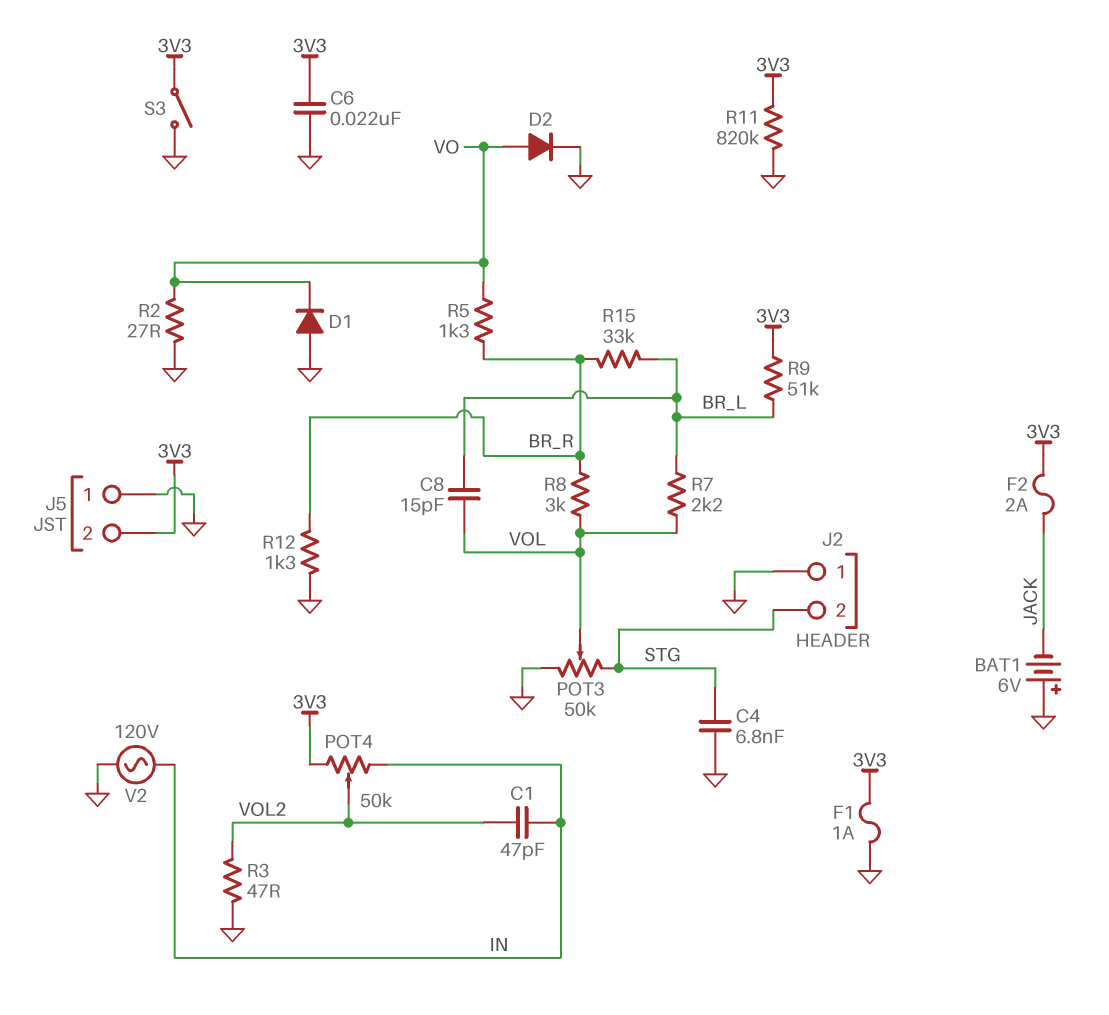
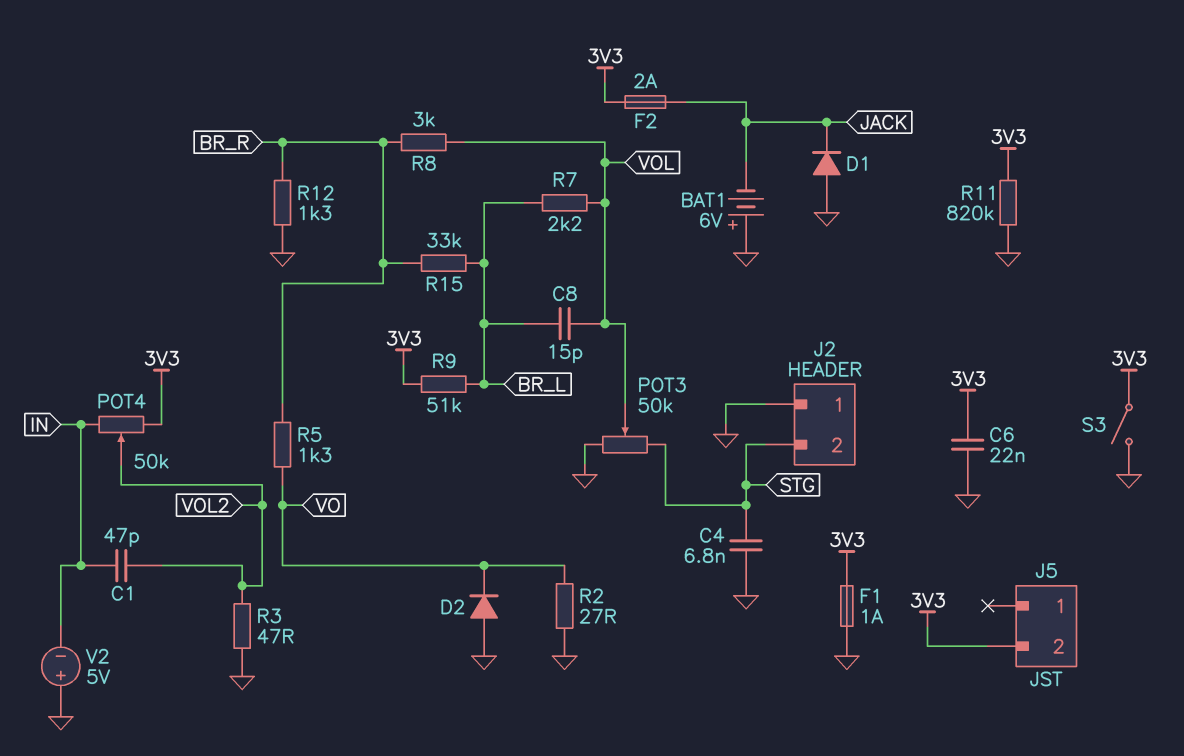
D1: diode (A GND, K VO) -> diode (A GND, K JACK)
D2: diode (A VO, K GND) -> diode (A GND, K VO)
J5 pin 1: GND -> none
V2: AC 120V (GND, IN) -> 5V (plus GND, minus IN)

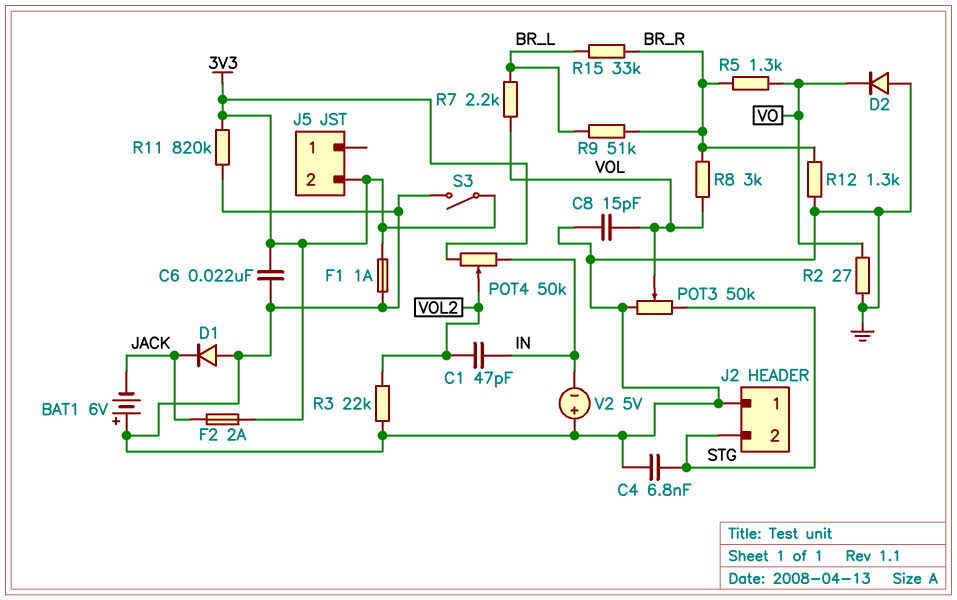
C8: 15pF (BR_L, VOL) -> 15pF (GND, VOL)
R3: 47 (GND, VOL2) -> 22k (GND, VOL2)
R9: 51k (3V3, BR_L) -> 51k (BR_L, BR_R)

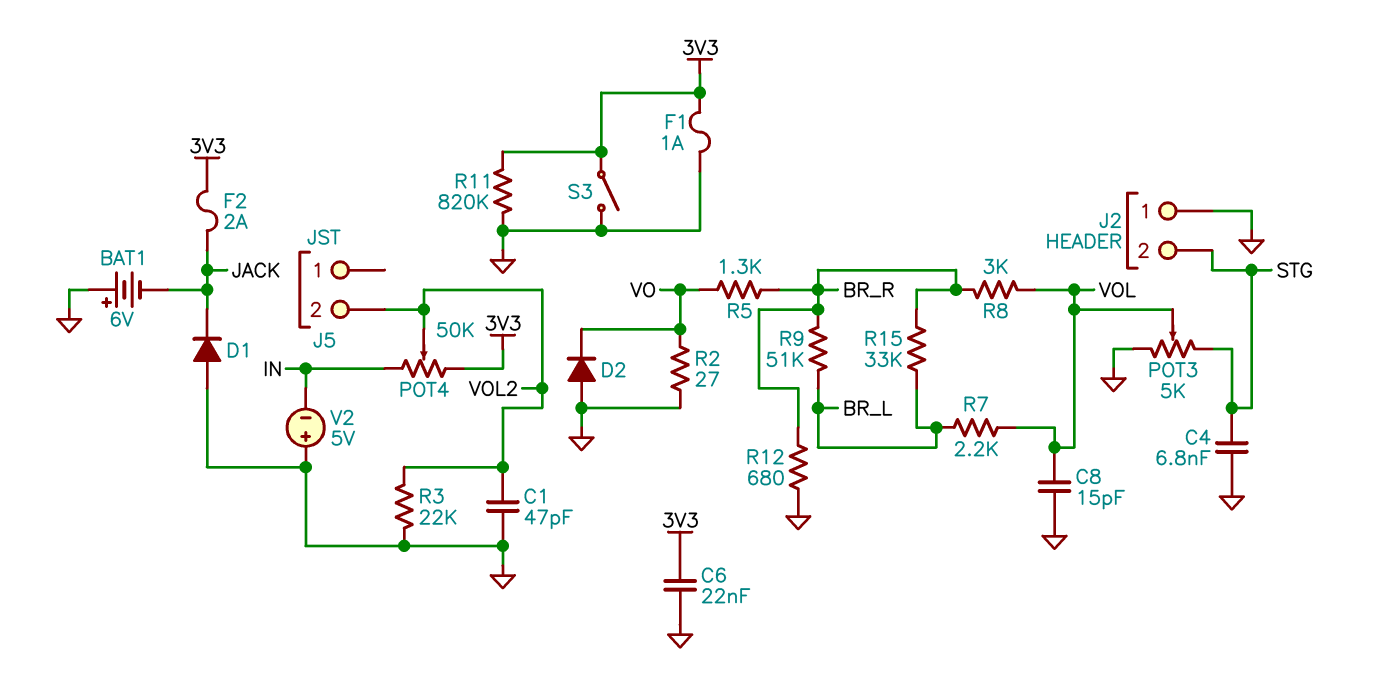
C1: 47pF (IN, VOL2) -> 47pF (GND, VOL2)
J5 pin 2: 3V3 -> VOL2
POT3: 50k (GND, STG, wiper VOL) -> 5k (GND, STG, wiper VOL)
R12: 1.3k (BR_R, GND) -> 680 (BR_R, GND)

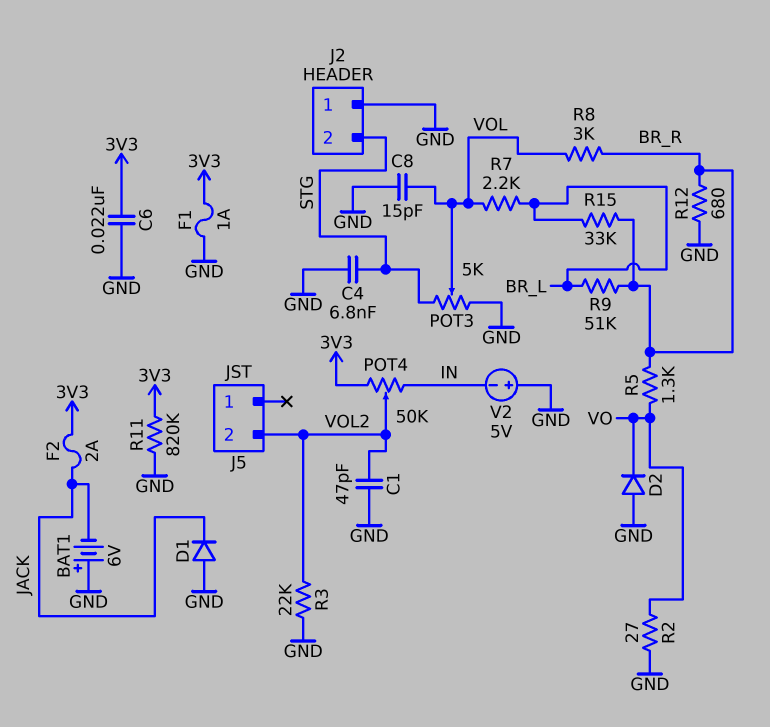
S3: switch (3V3, GND) -> none

